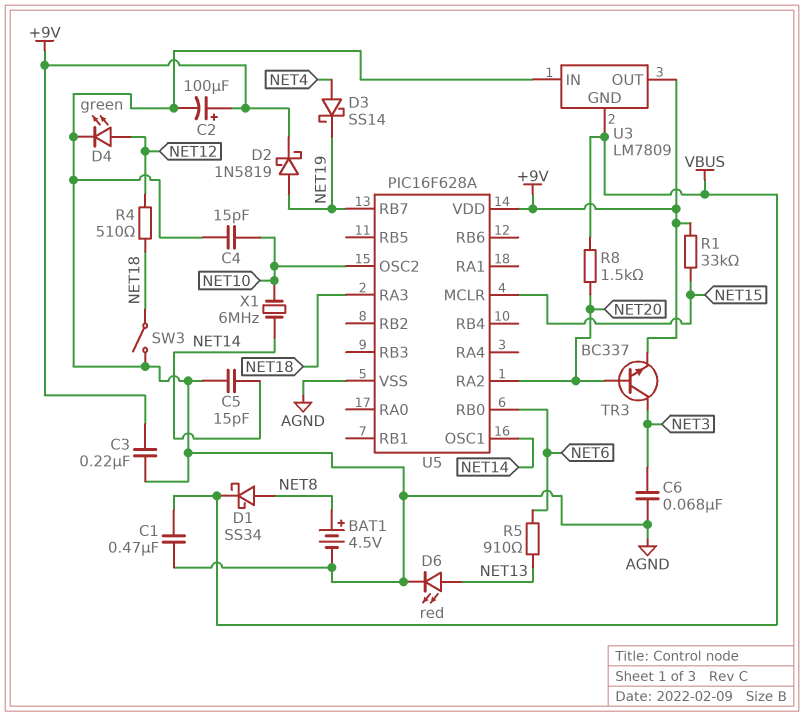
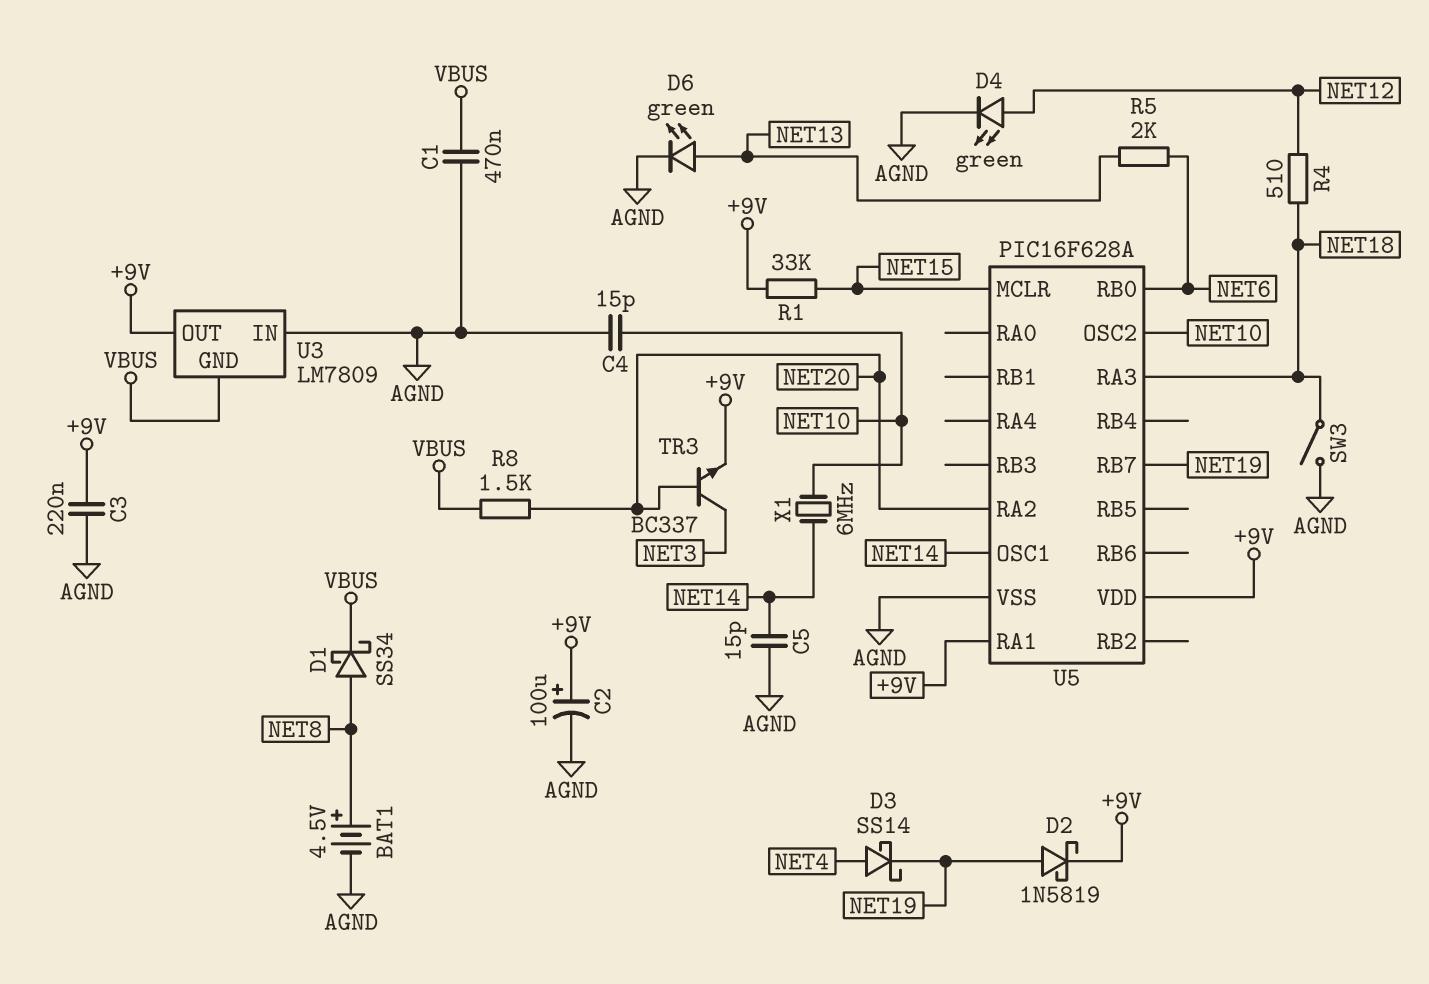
C6: 68nF (AGND, NET3) -> none
D6: LED red (A NET13, K AGND) -> LED green (A NET13, K AGND)
R5: 910 (NET6, NET13) -> 2k (NET6, NET13)
U5 pin RA1: none -> +9V

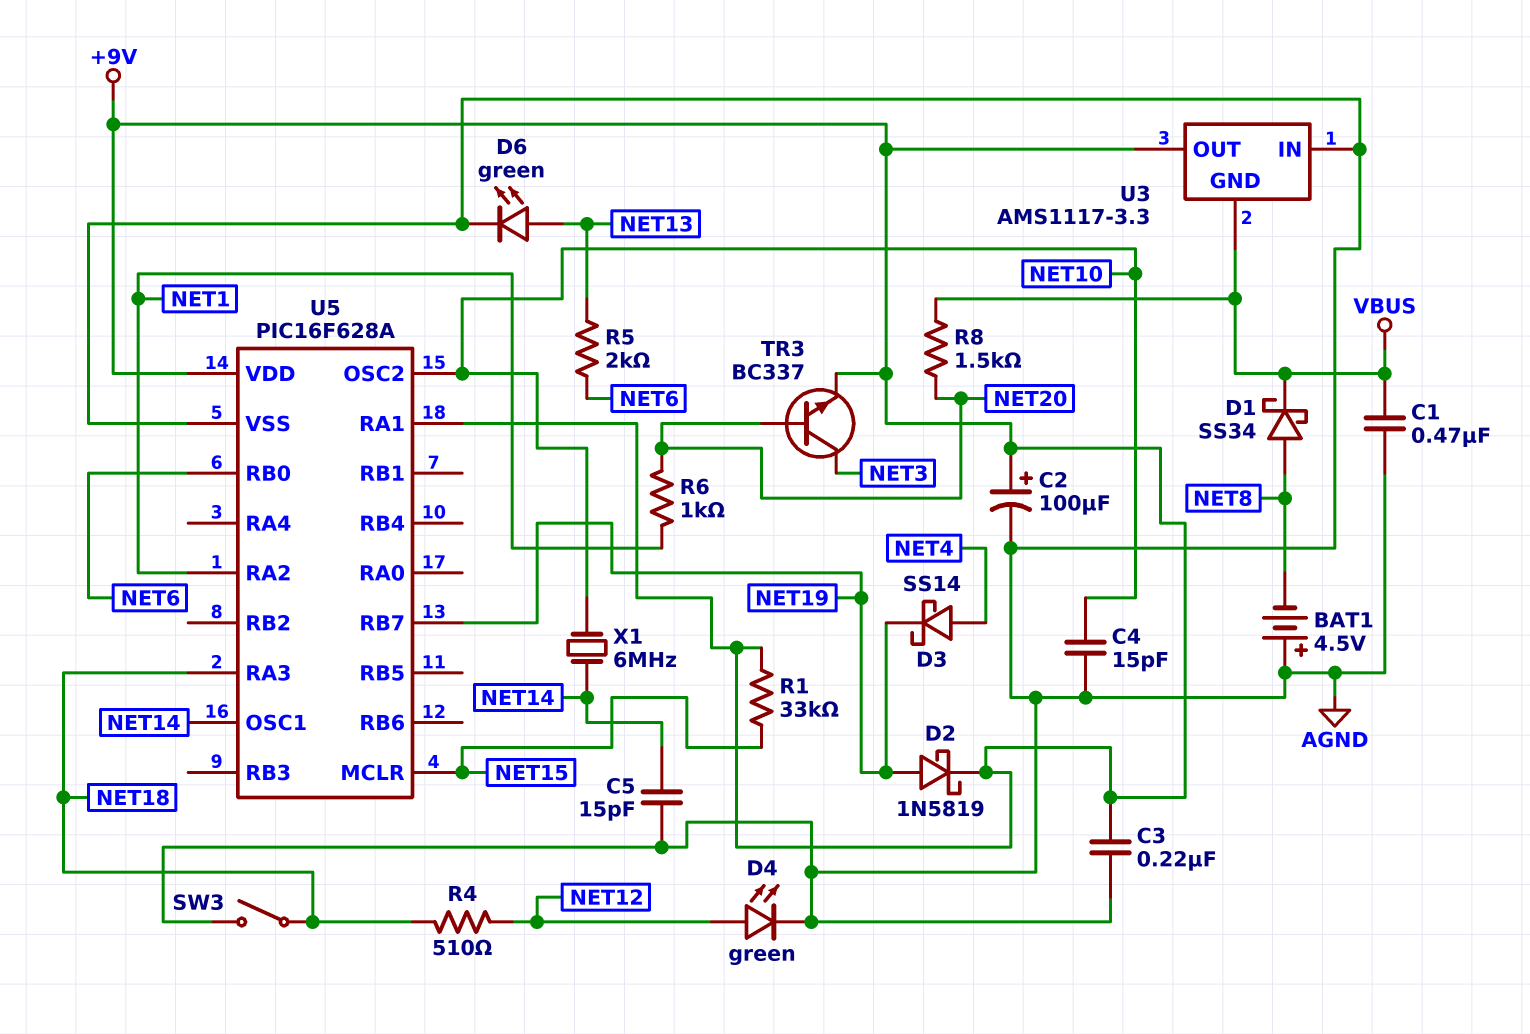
BAT1: 4.5V (plus NET8, minus AGND) -> 4.5V (plus AGND, minus NET8)
R6: none -> 1k (NET1, NET20)
U3: LM7809 -> AMS1117-3.3
U5 pin RA2: NET20 -> NET1

